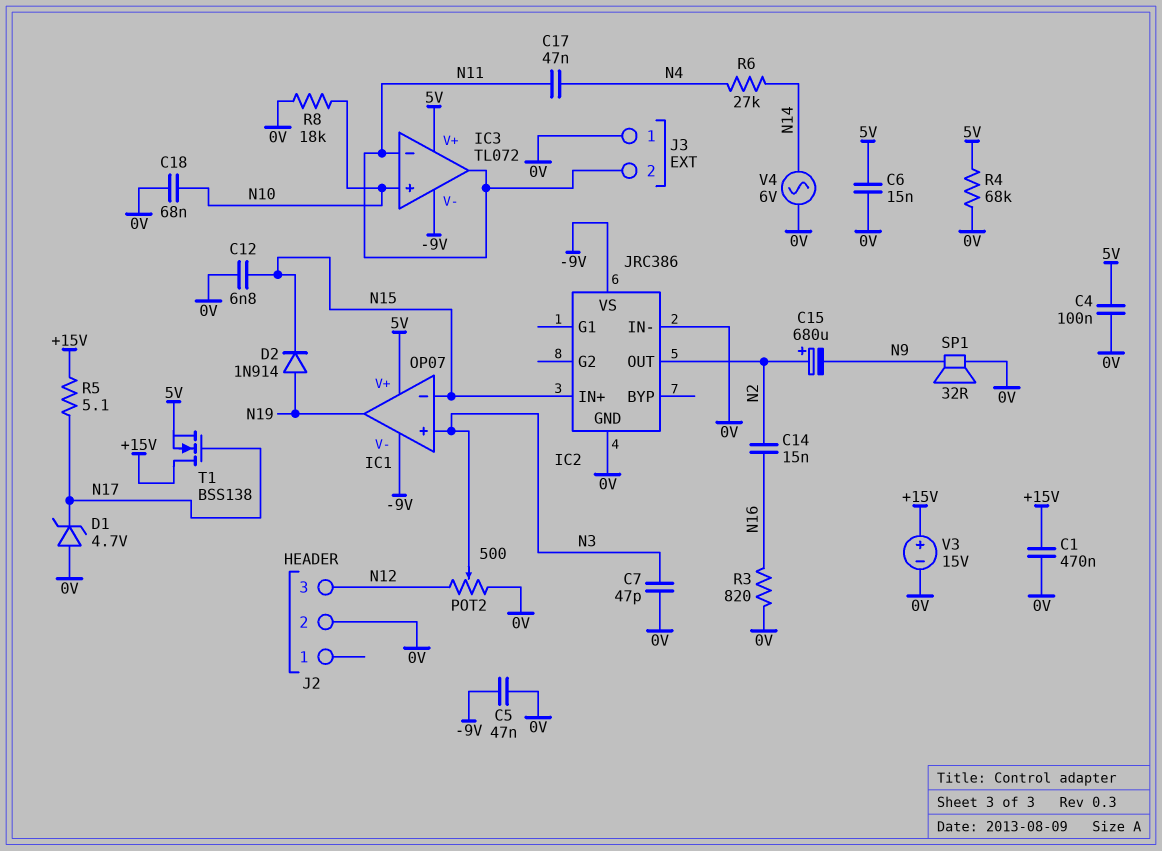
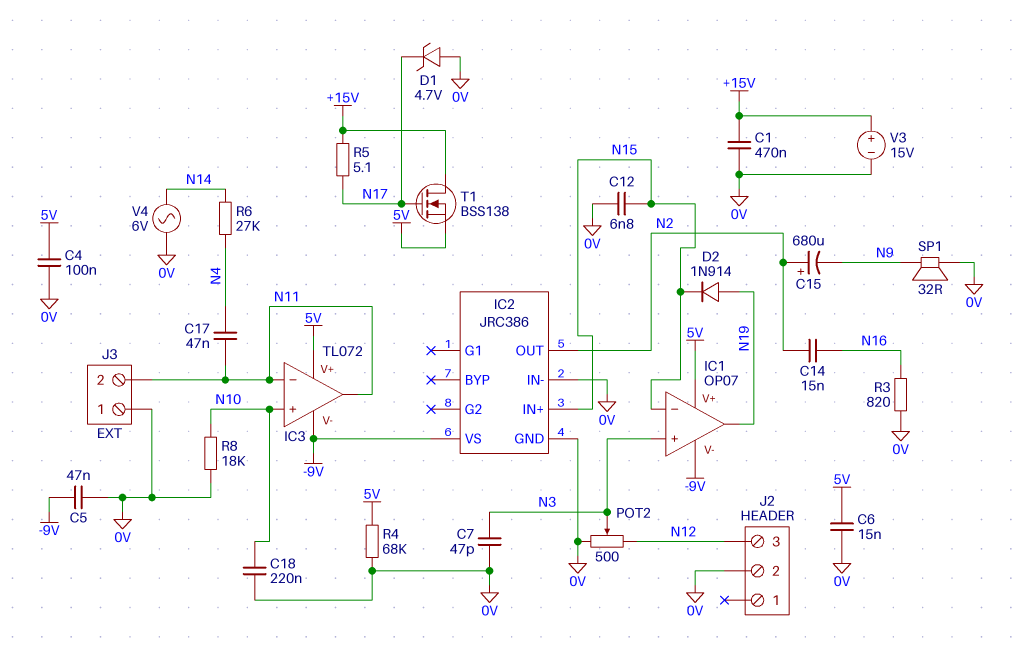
C18: 68nF (0V, N10) -> 220nF (0V, N10)

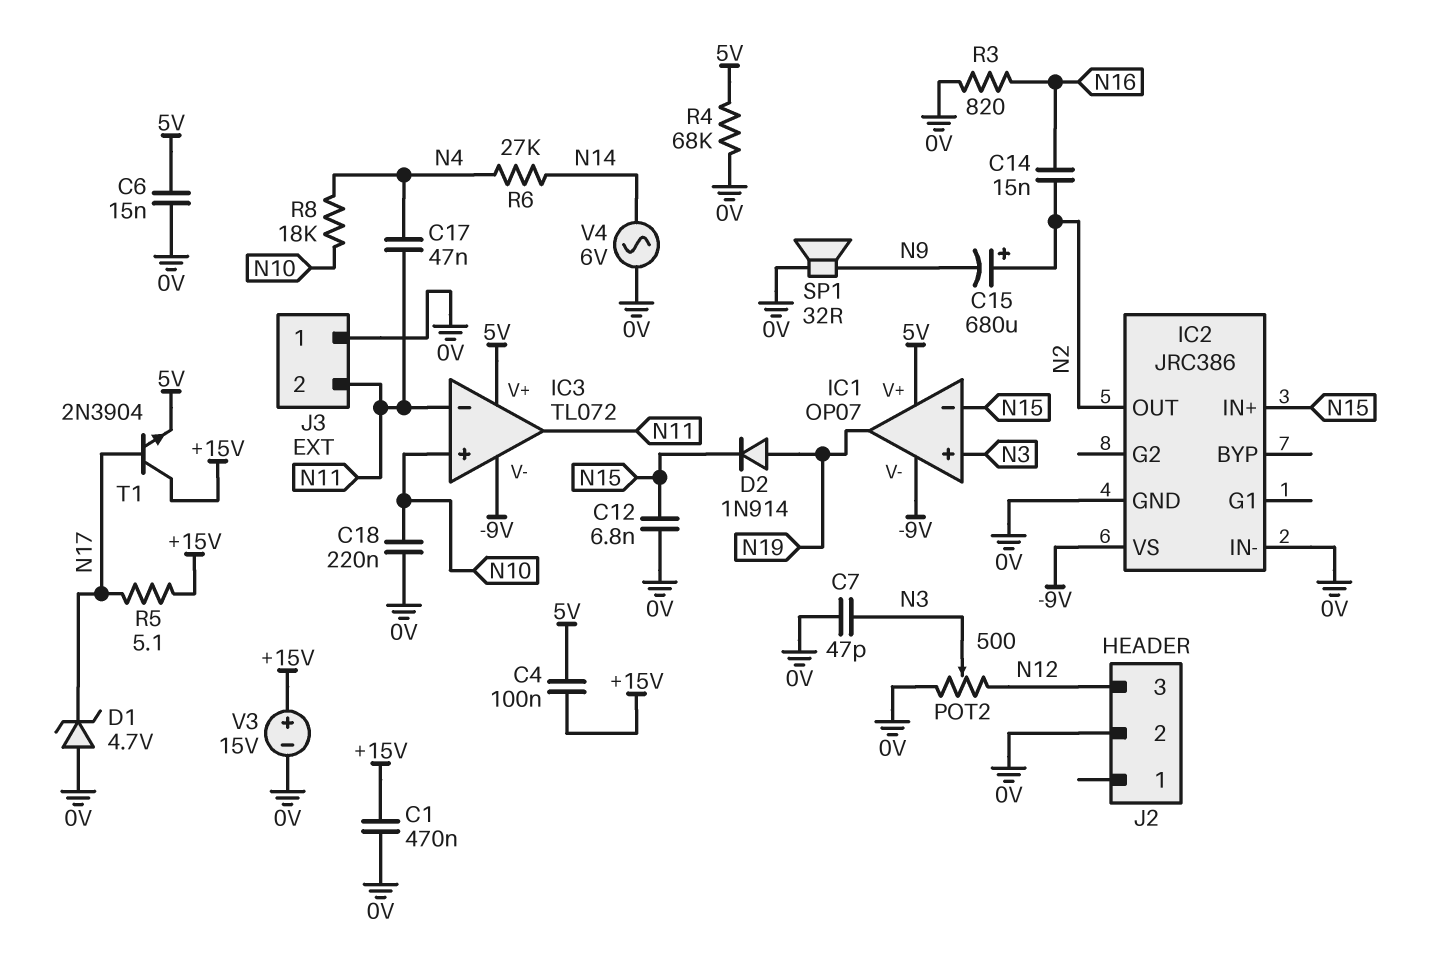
C4: 100nF (0V, 5V) -> 100nF (+15V, 5V)
C5: 47nF (-9V, 0V) -> none
R8: 18k (0V, N10) -> 18k (N4, N10)
T1: NMOS BSS138 (G N17, D +15V, S 5V) -> NPN 2N3904 (B N17, C +15V, E 5V)

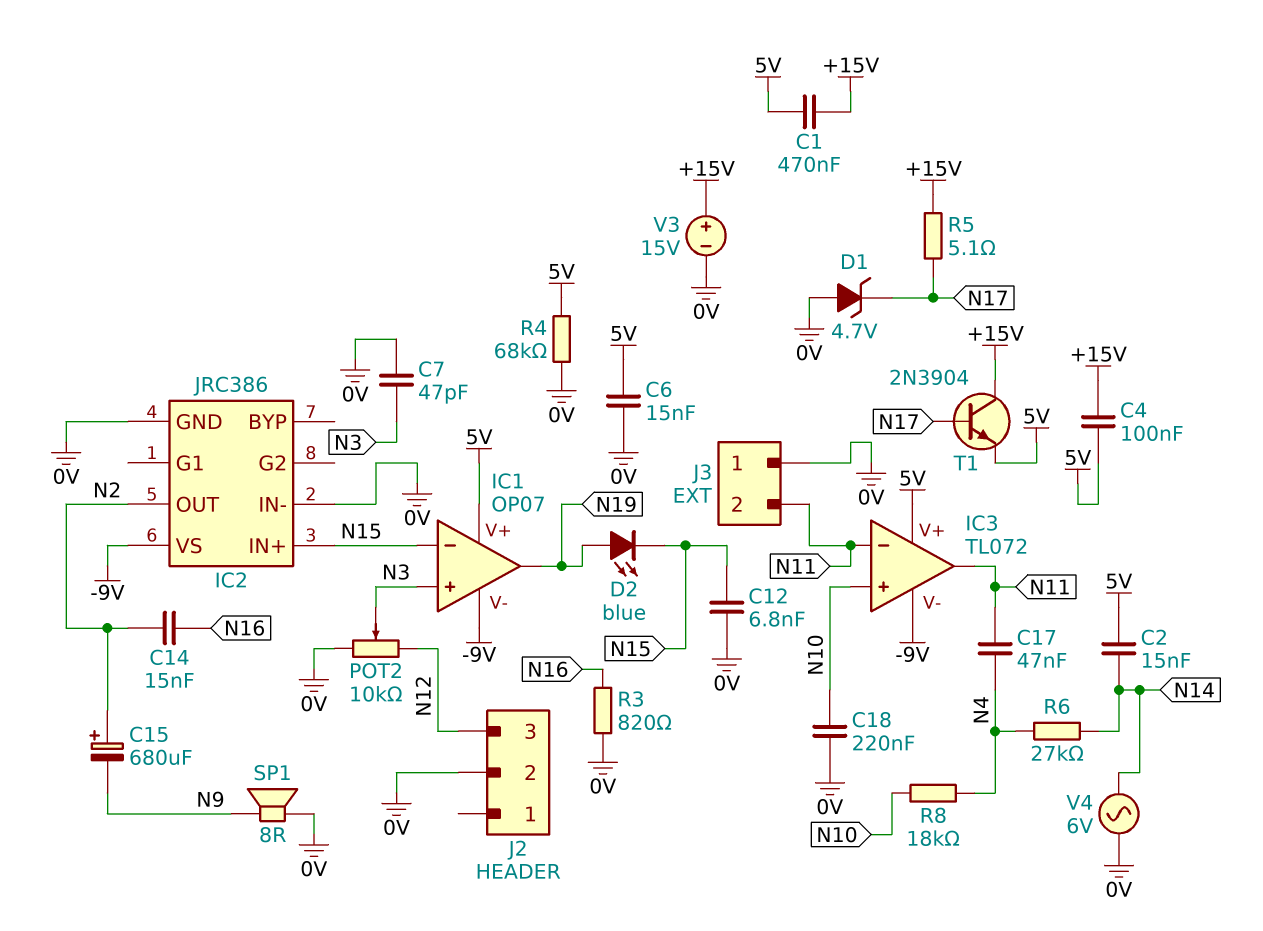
C1: 470nF (+15V, 0V) -> 470nF (+15V, 5V)
C2: none -> 15nF (5V, N14)
D2: diode 1N914 (A N19, K N15) -> LED blue (A N19, K N15)
POT2: 500 (0V, N12, wiper N3) -> 10k (0V, N12, wiper N3)
SP1: speaker 32R (0V, N9) -> speaker 8R (0V, N9)

